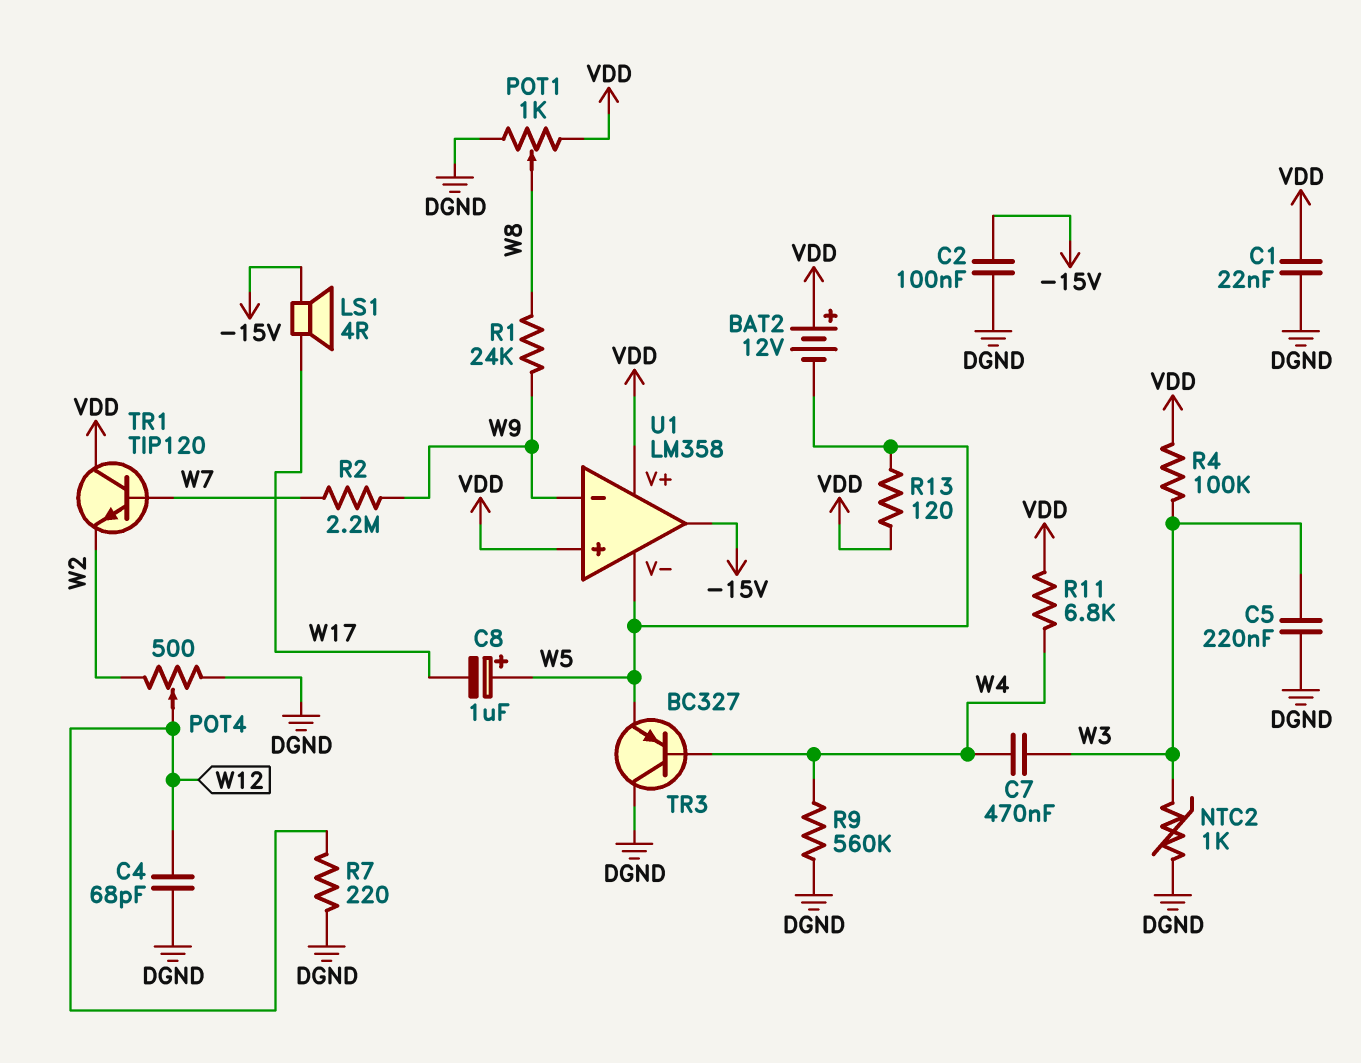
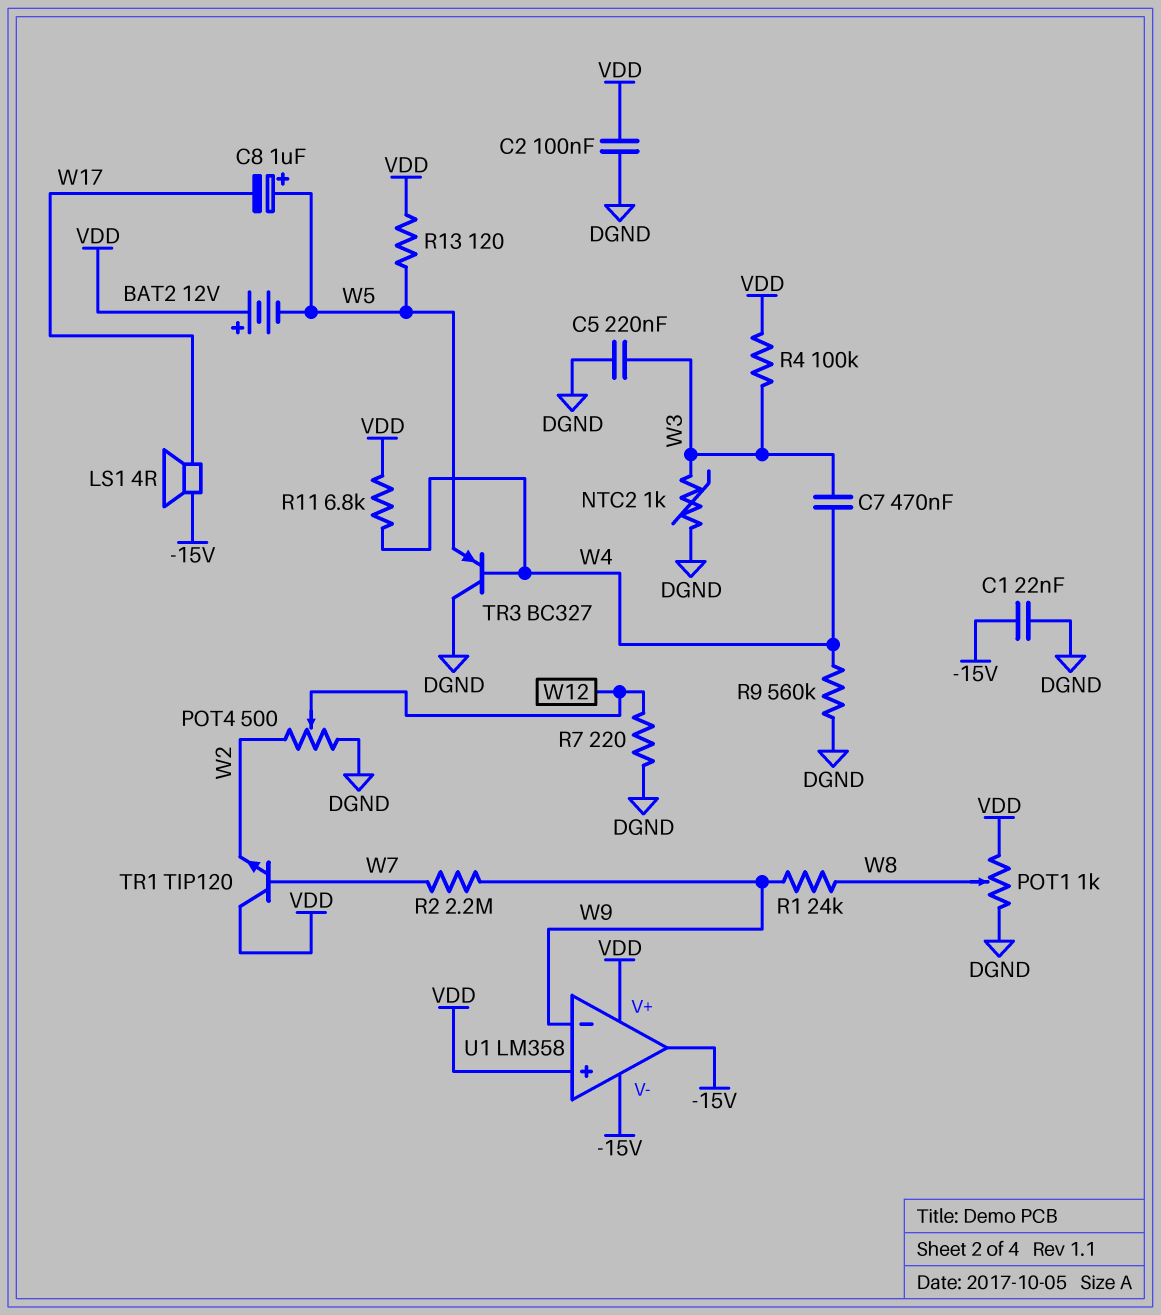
C1: 22nF (DGND, VDD) -> 22nF (-15V, DGND)
C2: 100nF (-15V, DGND) -> 100nF (DGND, VDD)
C4: 68pF (DGND, W12) -> none
U1 pin V-: W5 -> -15V

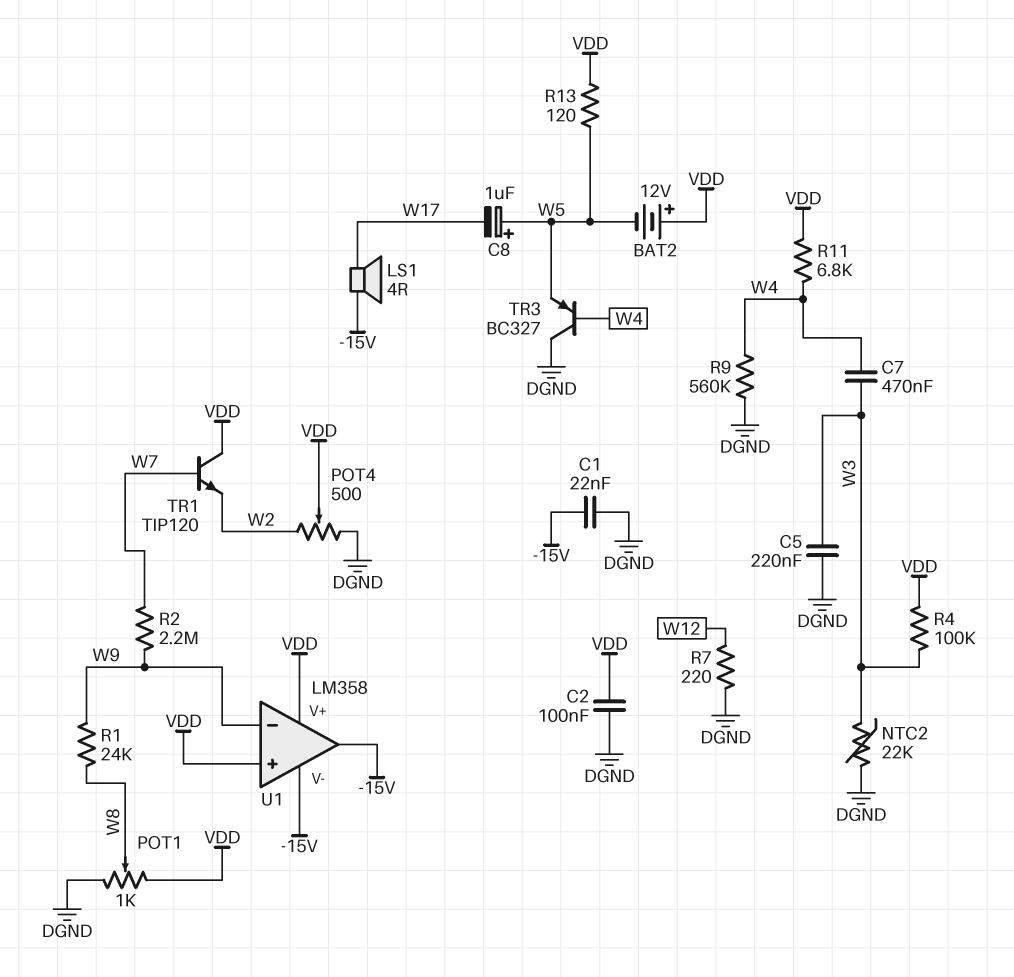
NTC2: 1k (DGND, W3) -> 22k (DGND, W3)
POT4: 500 (DGND, W2, wiper W12) -> 500 (DGND, W2, wiper VDD)

